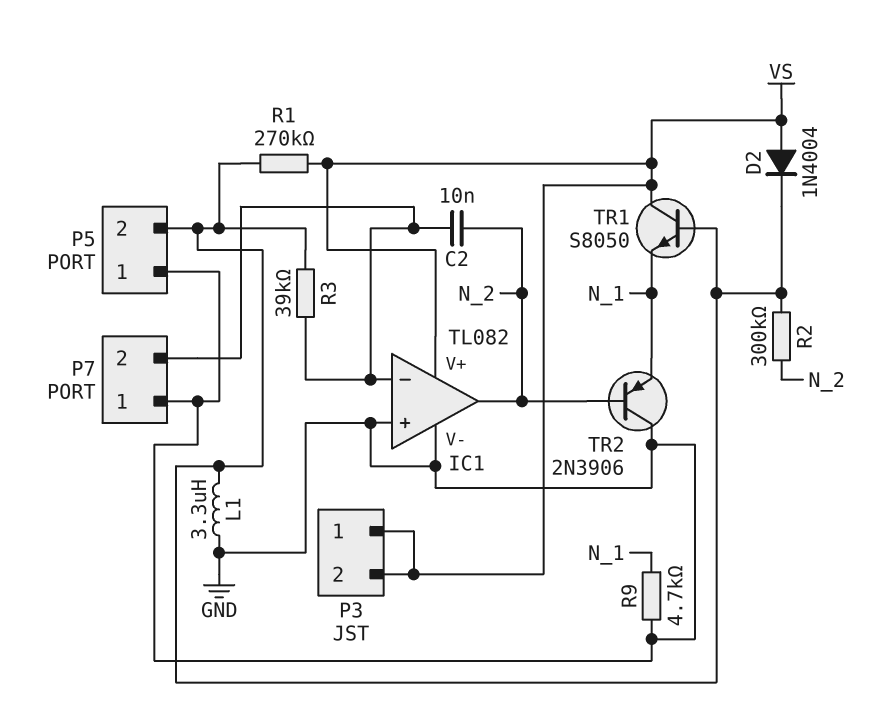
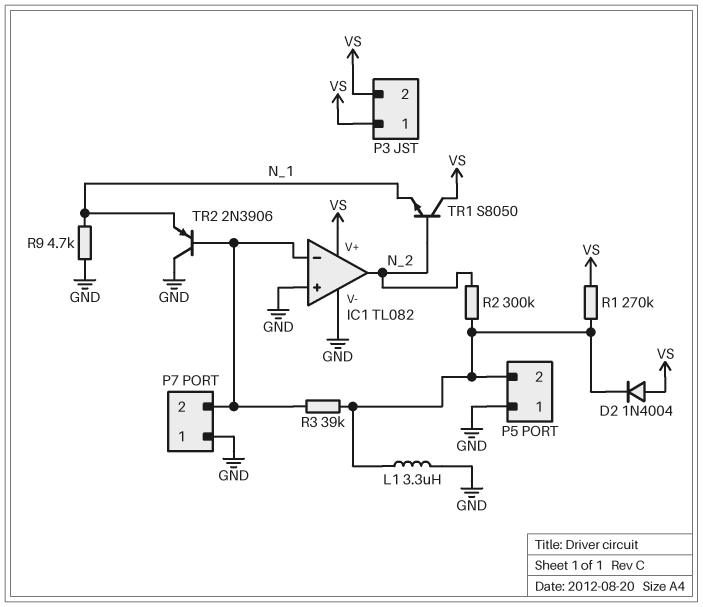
C2: 10nF (IC1/in-, N_2) -> none
TR1: NPN S8050 (B P5/2, C VS, E N_1) -> NPN S8050 (B N_2, C VS, E N_1)
TR2: PNP 2N3906 (B N_2, C GND, E N_1) -> PNP 2N3906 (B IC1/in-, C GND, E N_1)

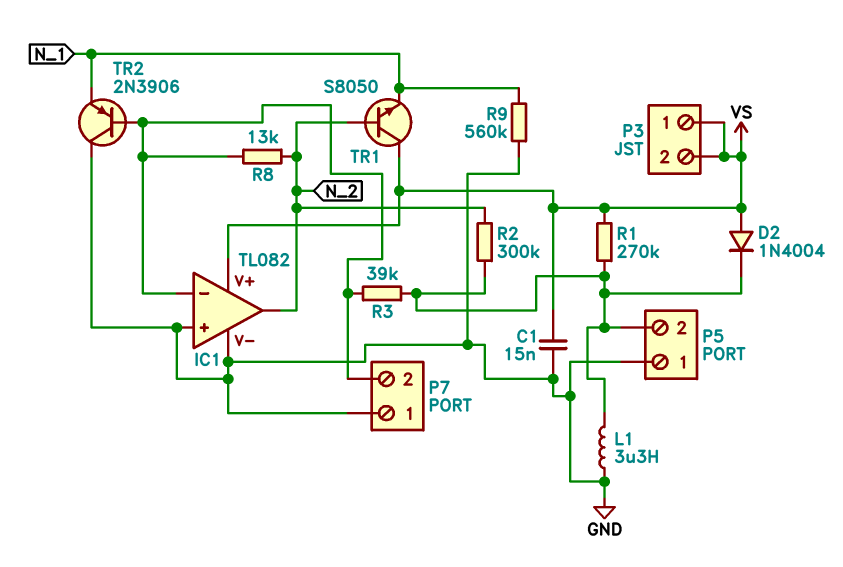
C1: none -> 15nF (GND, VS)
R8: none -> 13k (IC1/in-, N_2)
R9: 4.7k (GND, N_1) -> 560k (GND, N_1)

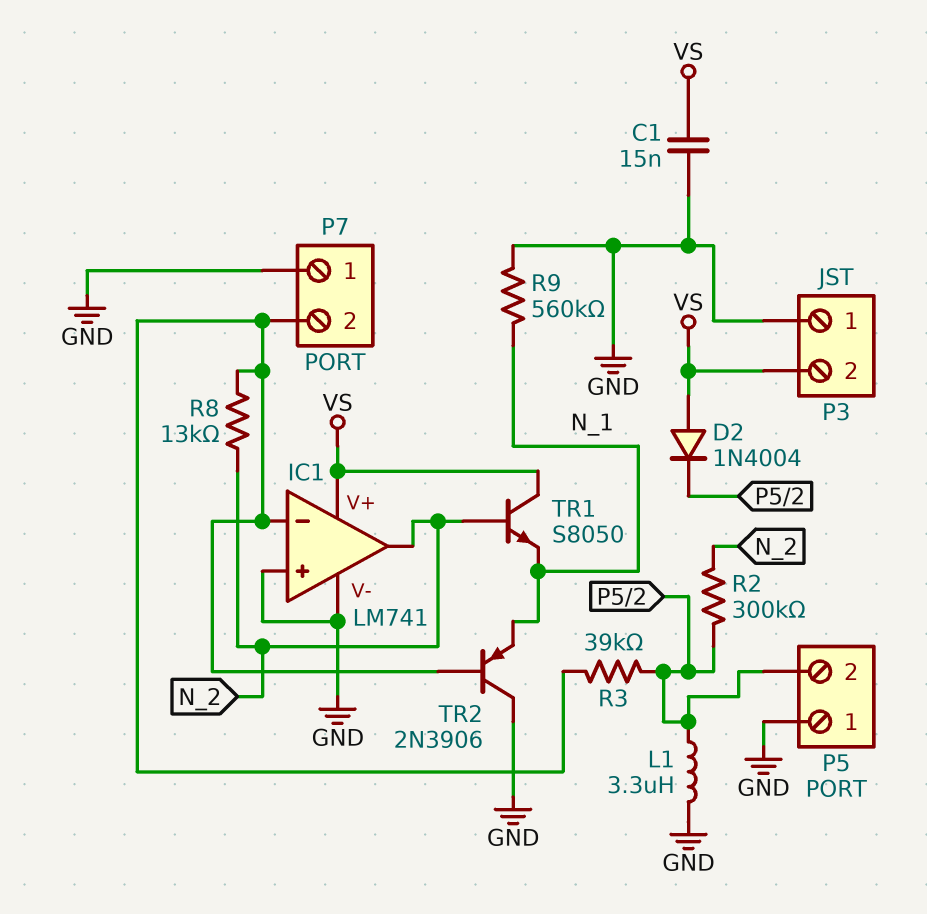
IC1: TL082 -> LM741
P3 pin 1: VS -> GND
R1: 270k (P5/2, VS) -> none

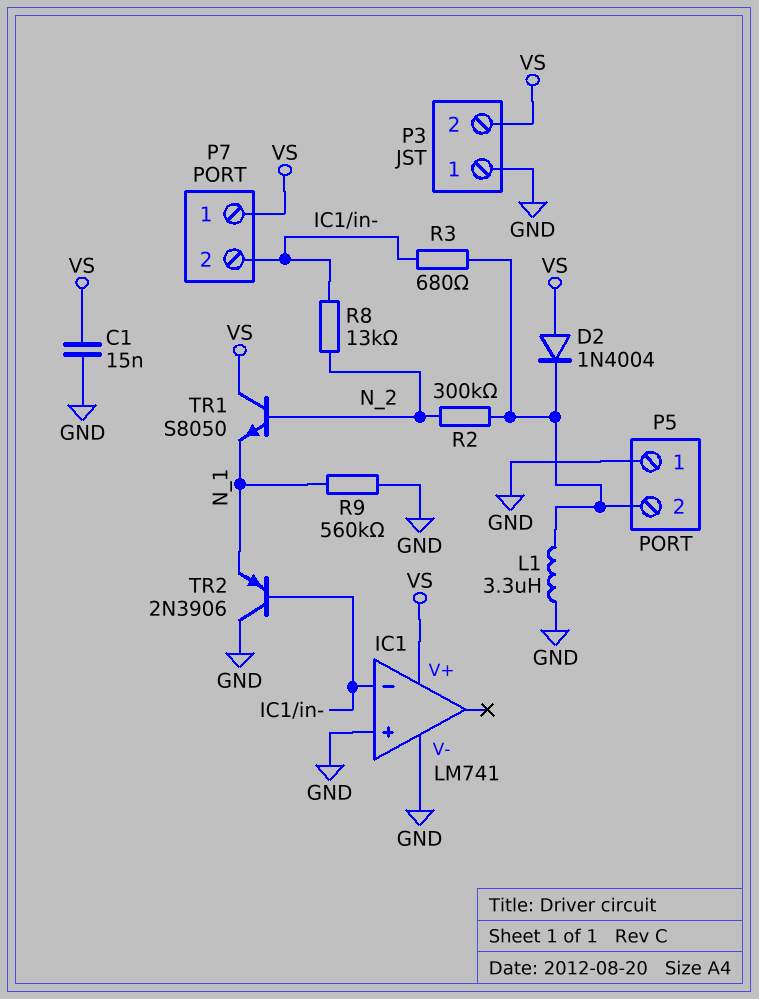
IC1 pin out: N_2 -> none
P7 pin 1: GND -> VS
R3: 39k (IC1/in-, P5/2) -> 680 (IC1/in-, P5/2)

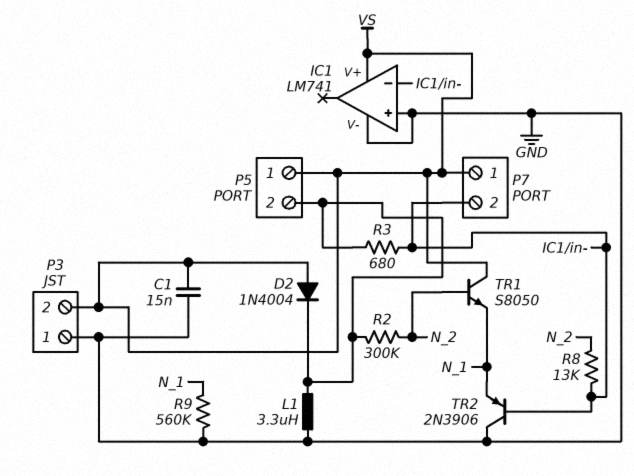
P5 pin 1: GND -> VS

